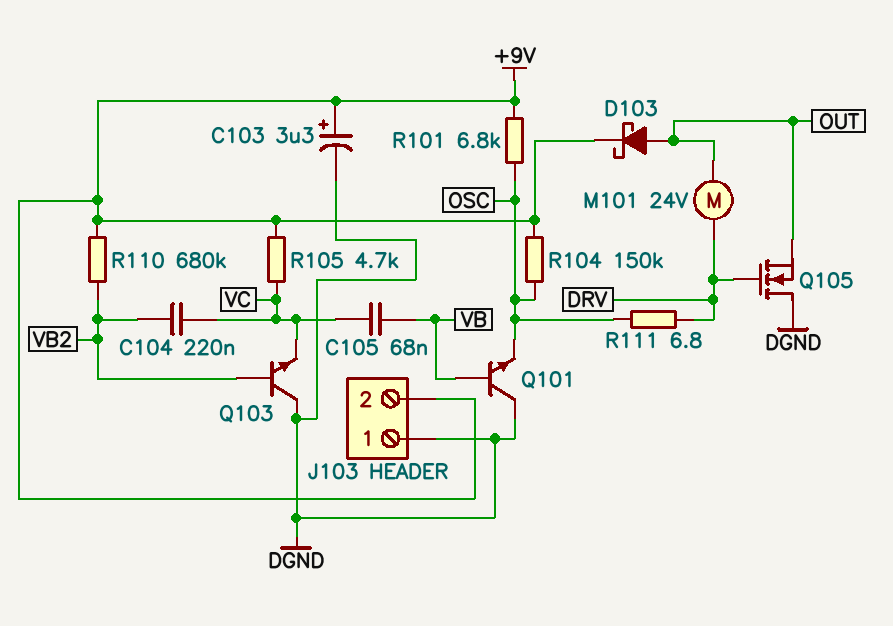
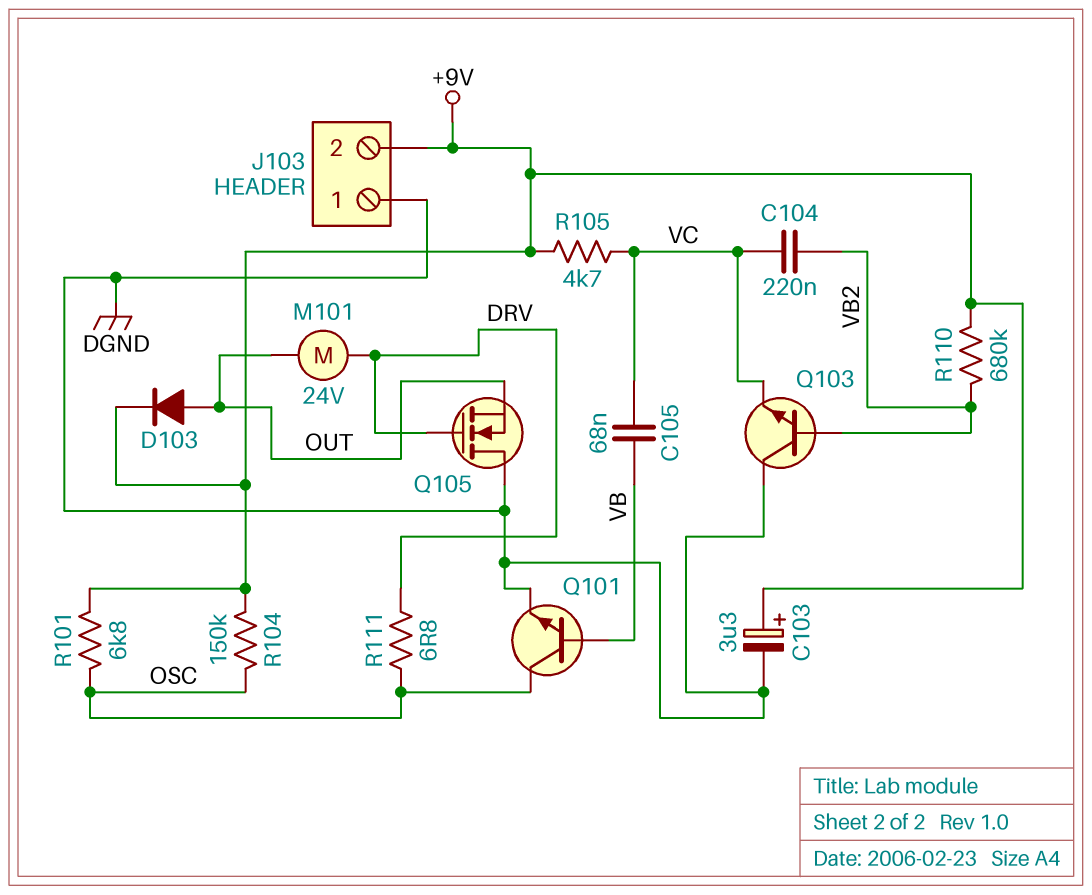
D103: schottky (A OUT, K +9V) -> diode (A OUT, K +9V)
Q101: NPN (B VB, C DGND, E OSC) -> NPN (B VB, C OSC, E DGND)

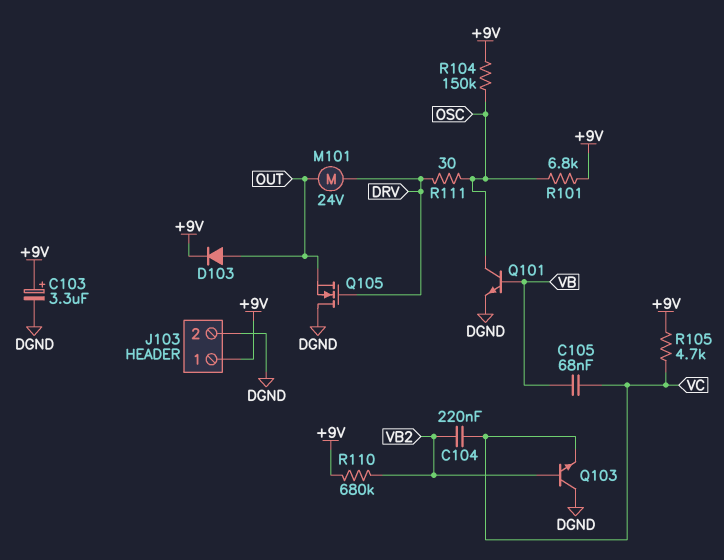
J103 pin 1: DGND -> +9V
J103 pin 2: +9V -> DGND
R111: 6.8 (DRV, OSC) -> 30 (DRV, OSC)

